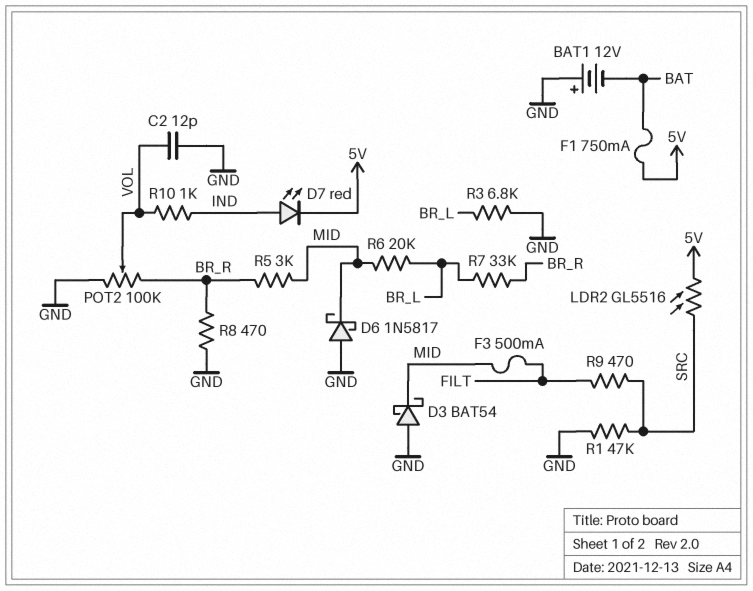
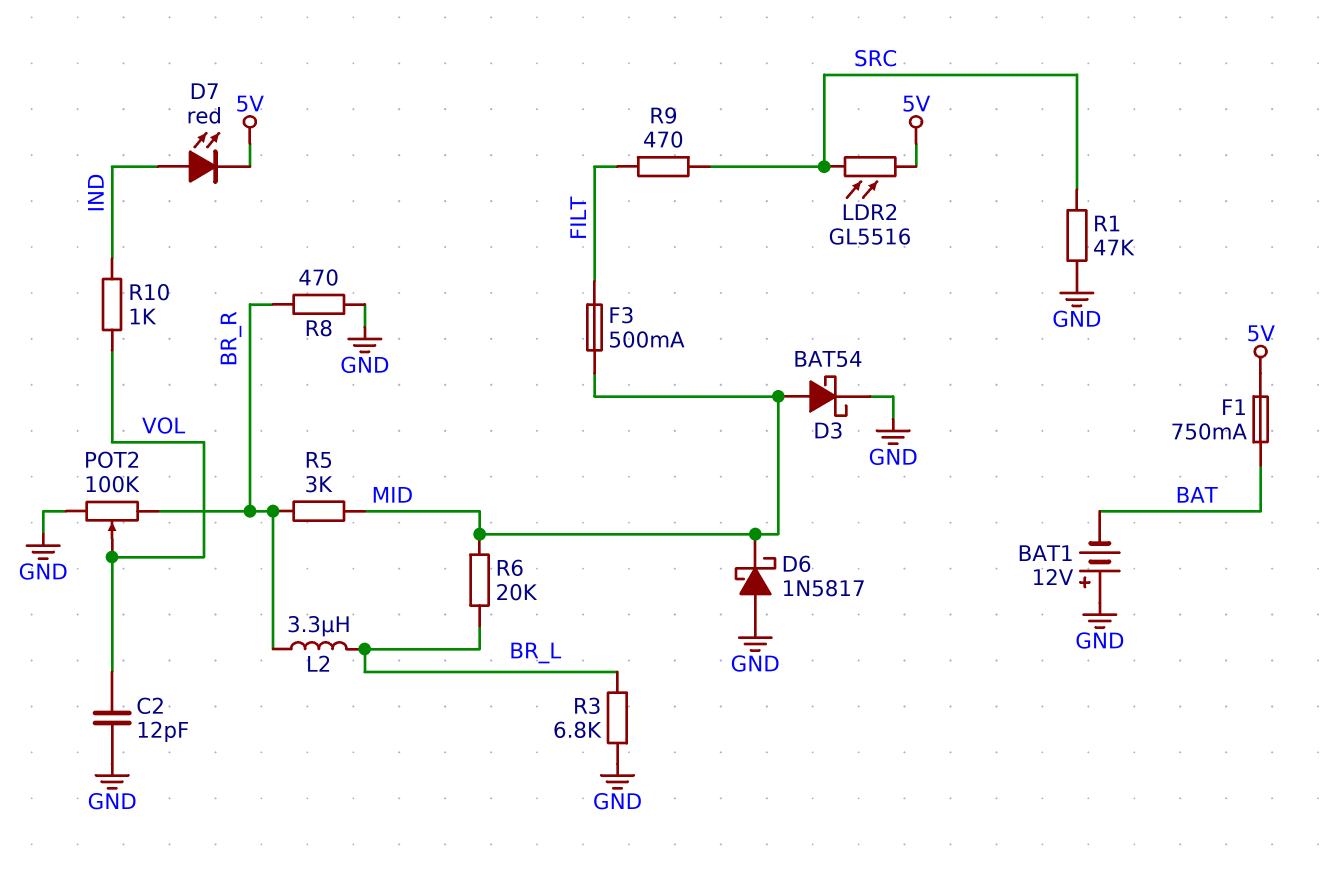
D3: schottky BAT54 (A GND, K MID) -> schottky BAT54 (A MID, K GND)
L2: none -> 3.3uH (BR_L, BR_R)
R7: 33k (BR_L, BR_R) -> none

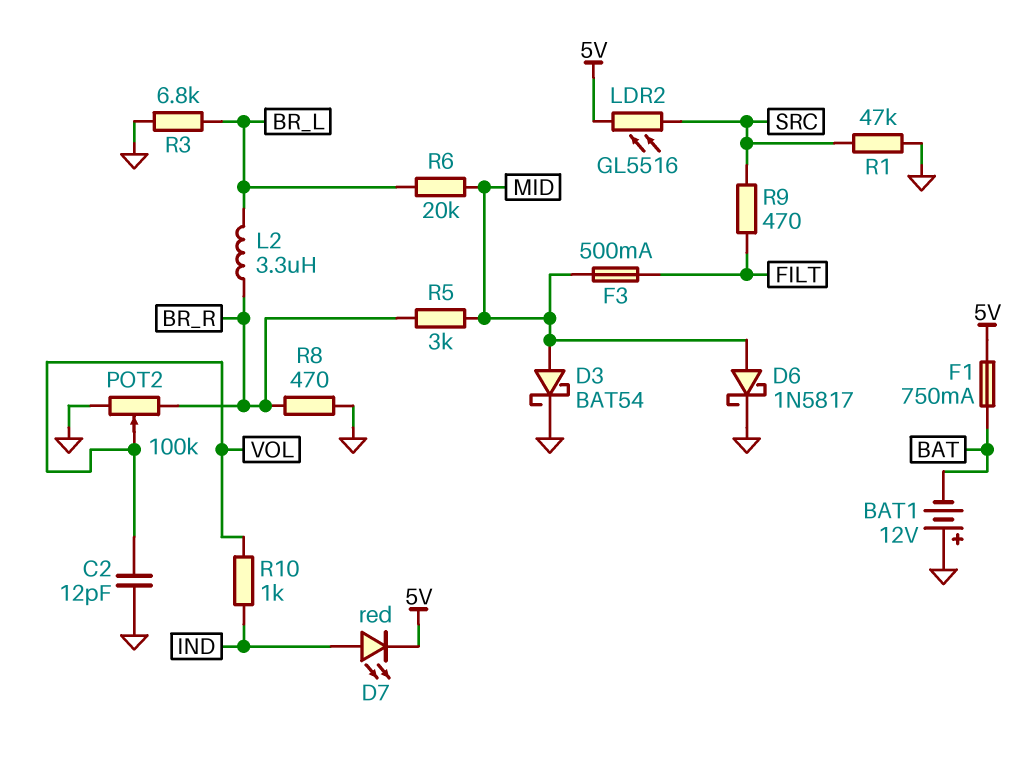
D6: schottky 1N5817 (A GND, K MID) -> schottky 1N5817 (A MID, K GND)

